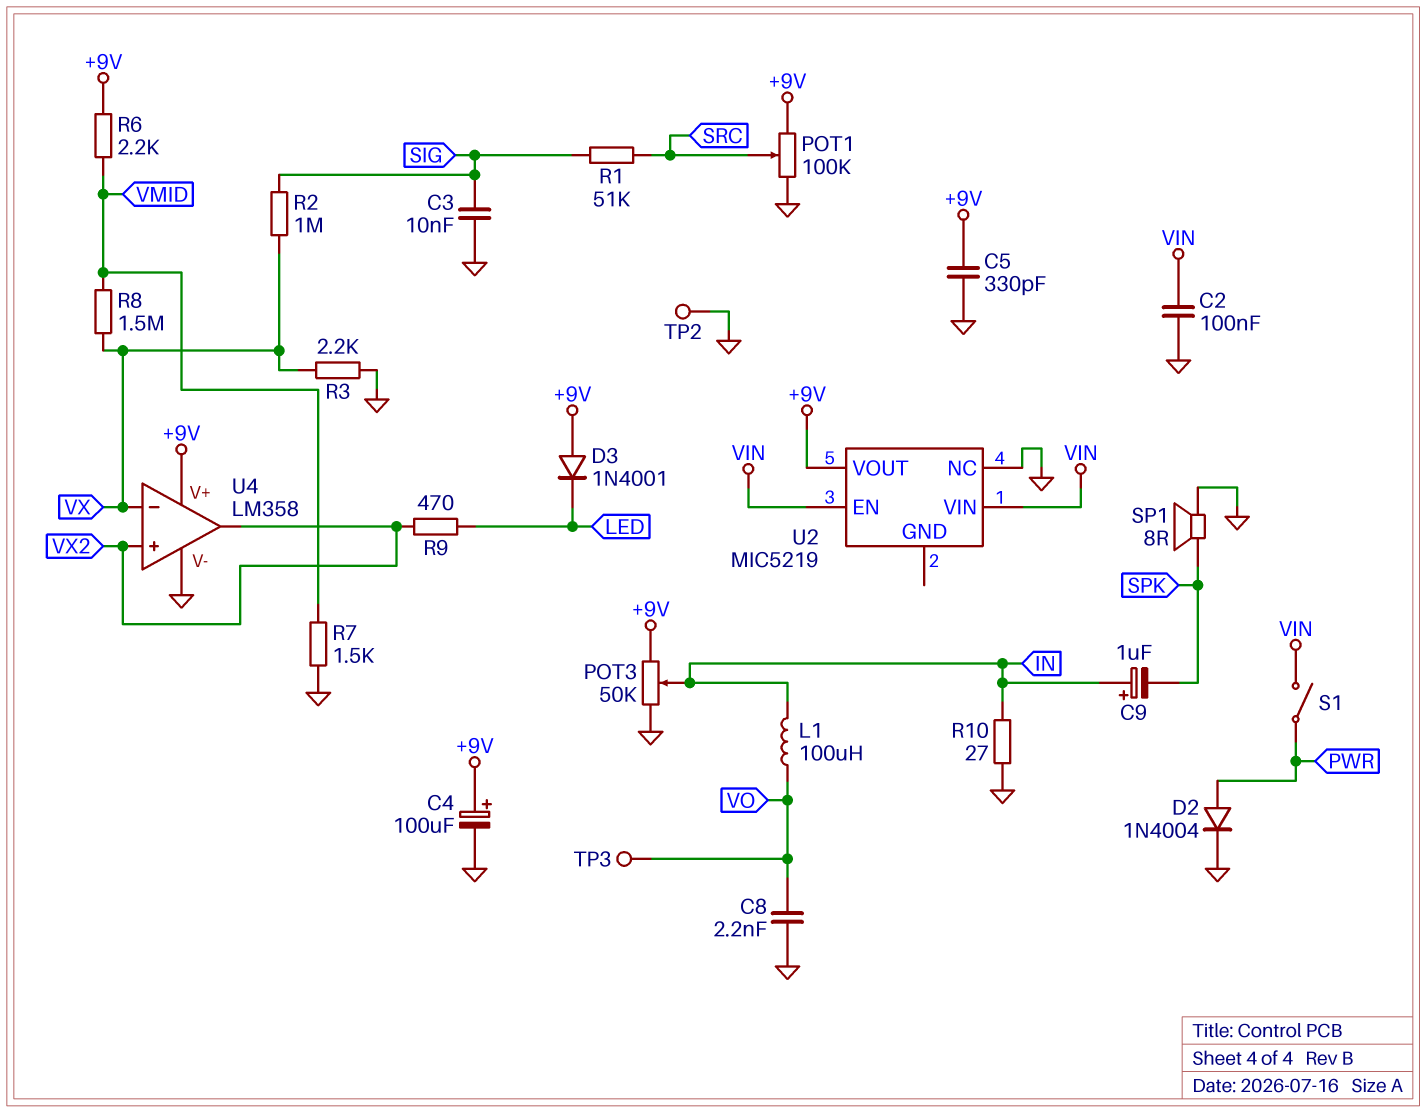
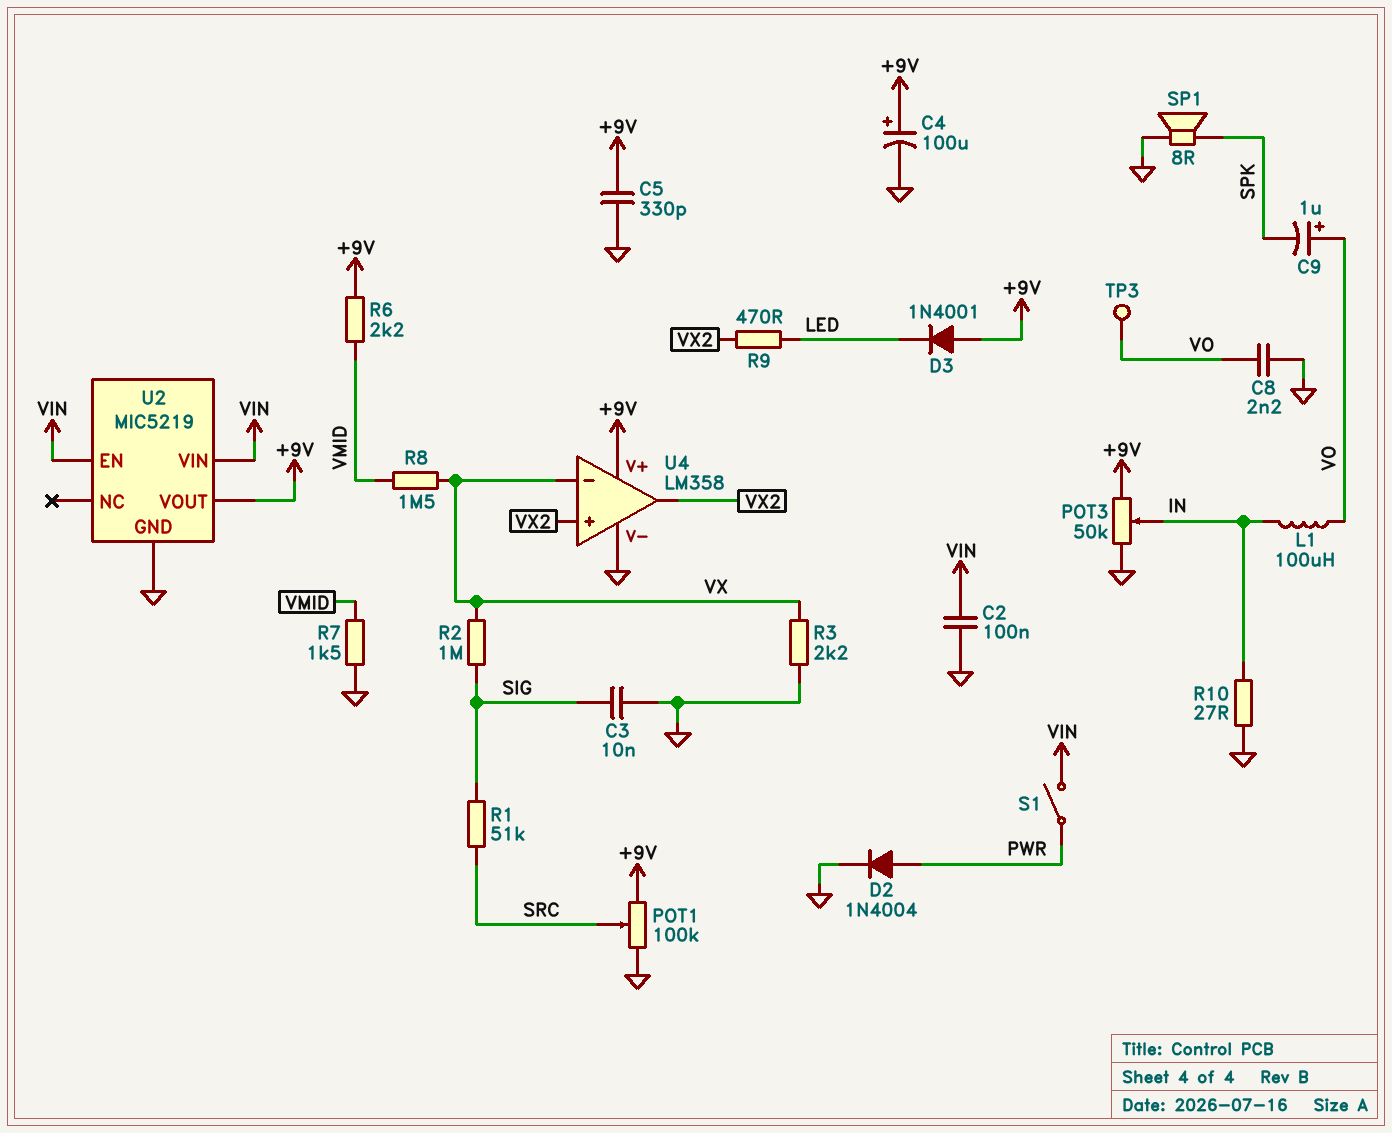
C9: 1uF (plus IN, minus SPK) -> 1uF (plus VO, minus SPK)
TP2: test point (GND) -> none
U2 pin GND: none -> GND
U2 pin NC: GND -> none

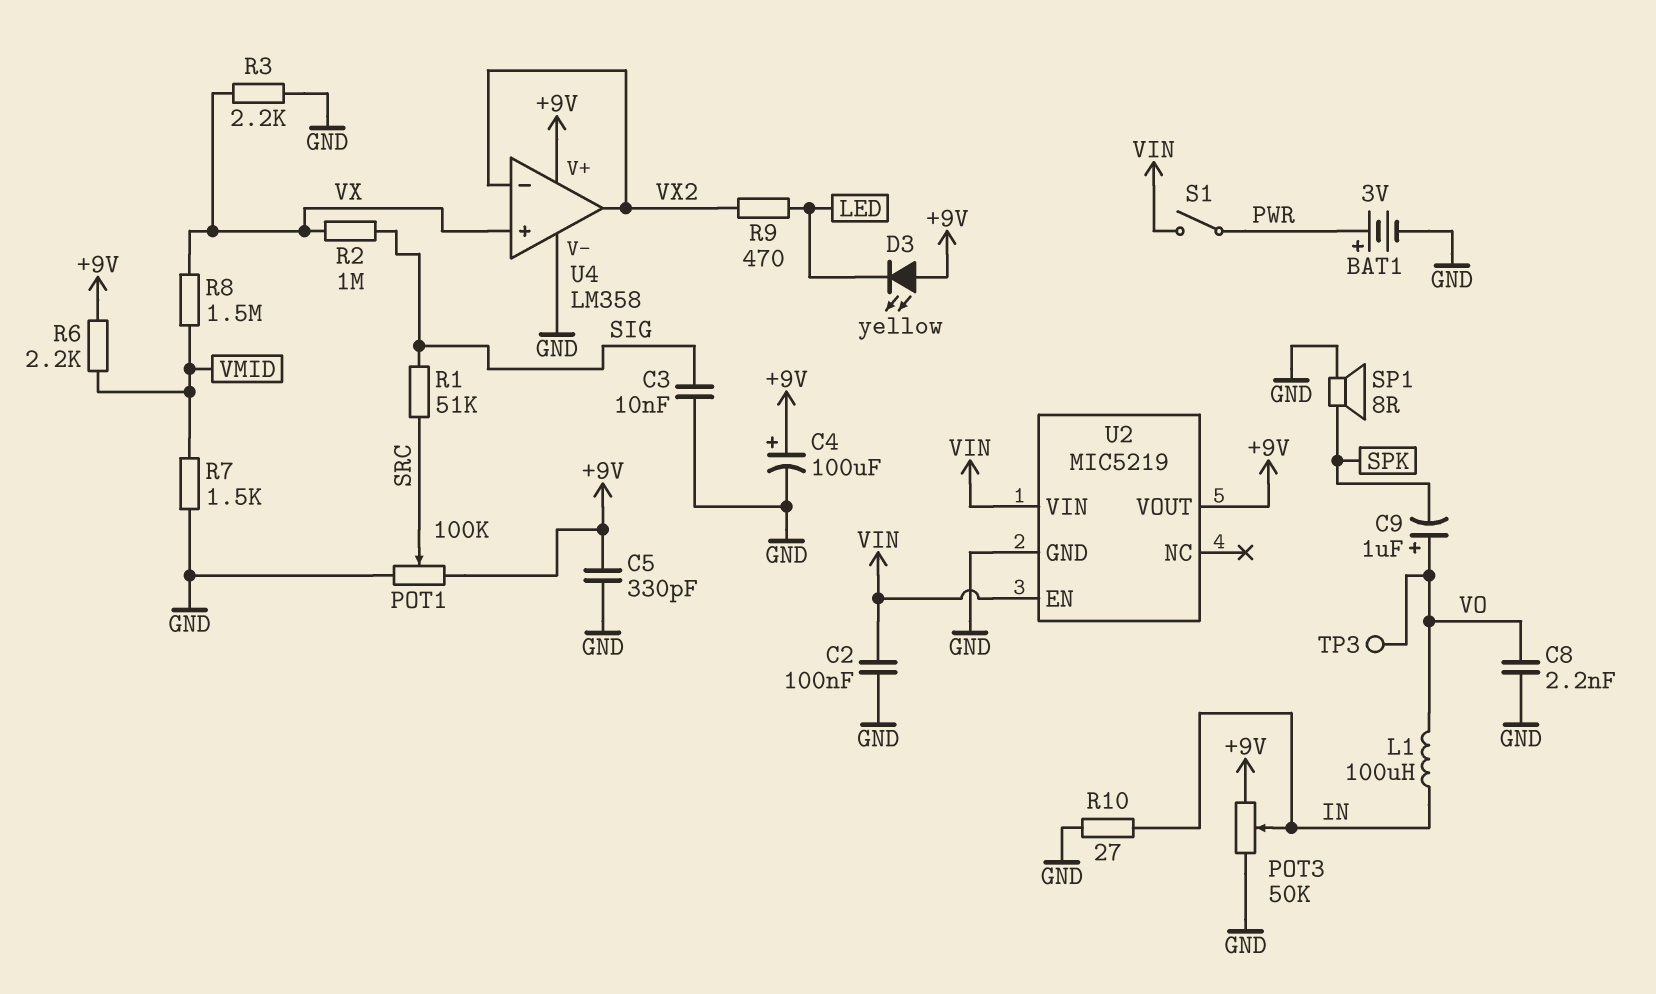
BAT1: none -> 3V (plus PWR, minus GND)
D2: diode 1N4004 (A PWR, K GND) -> none
D3: diode 1N4001 (A +9V, K LED) -> LED yellow (A +9V, K LED)
U4 pin in+: VX2 -> VX
U4 pin in-: VX -> VX2

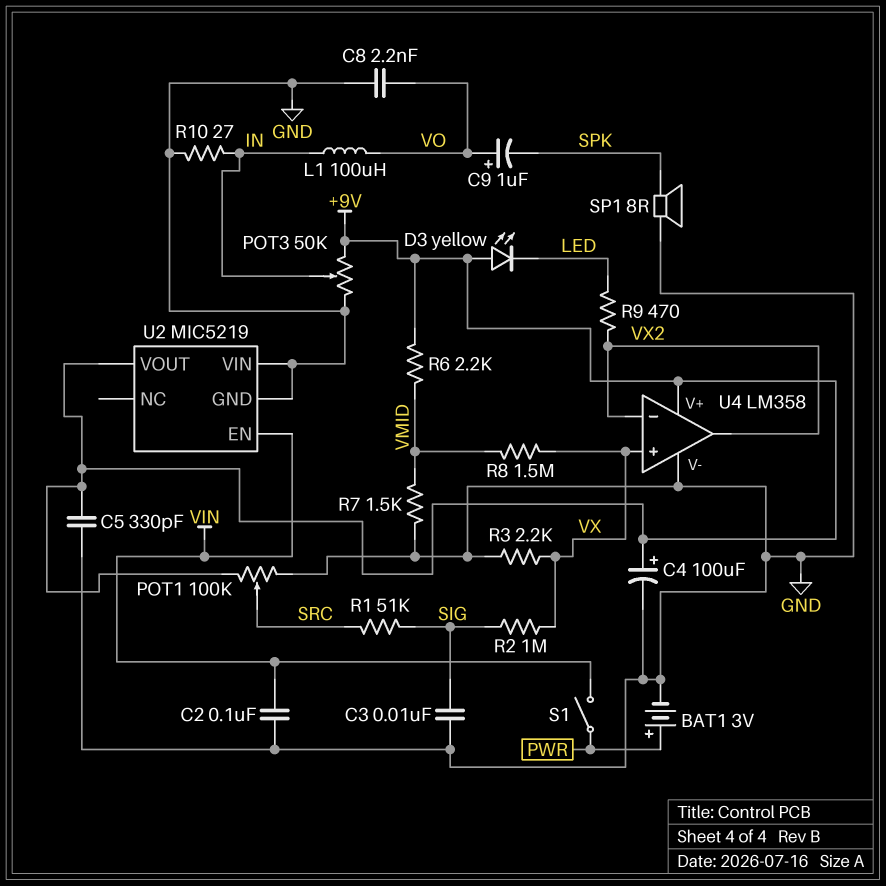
TP3: test point (VO) -> none
U2 pin VIN: VIN -> GND

